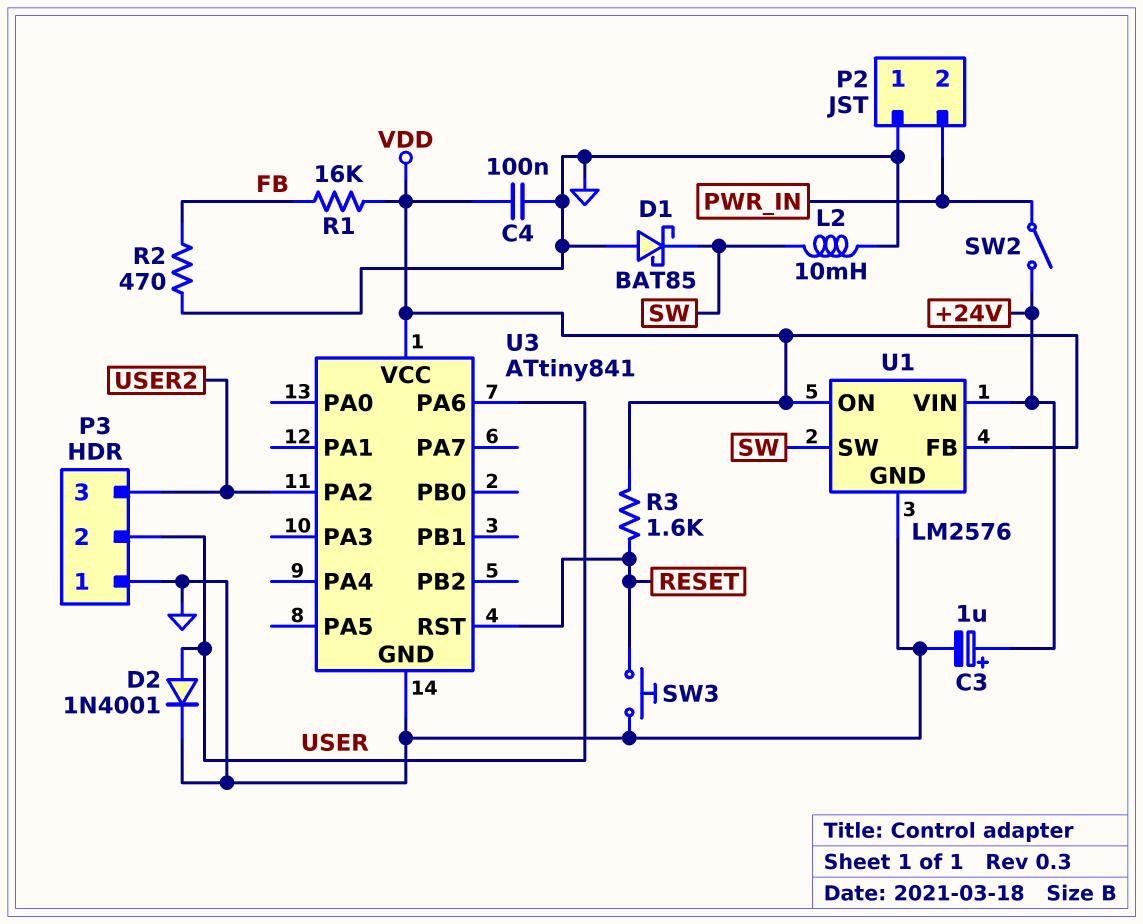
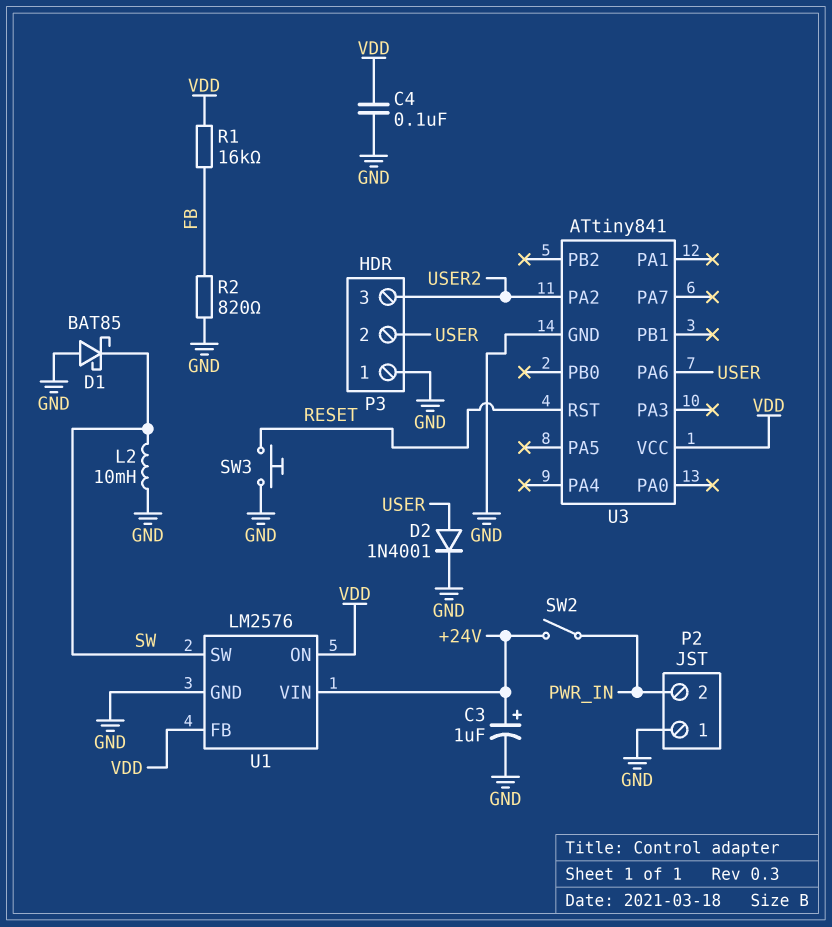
R2: 470 (FB, GND) -> 820 (FB, GND)
R3: 1.6k (RESET, VDD) -> none

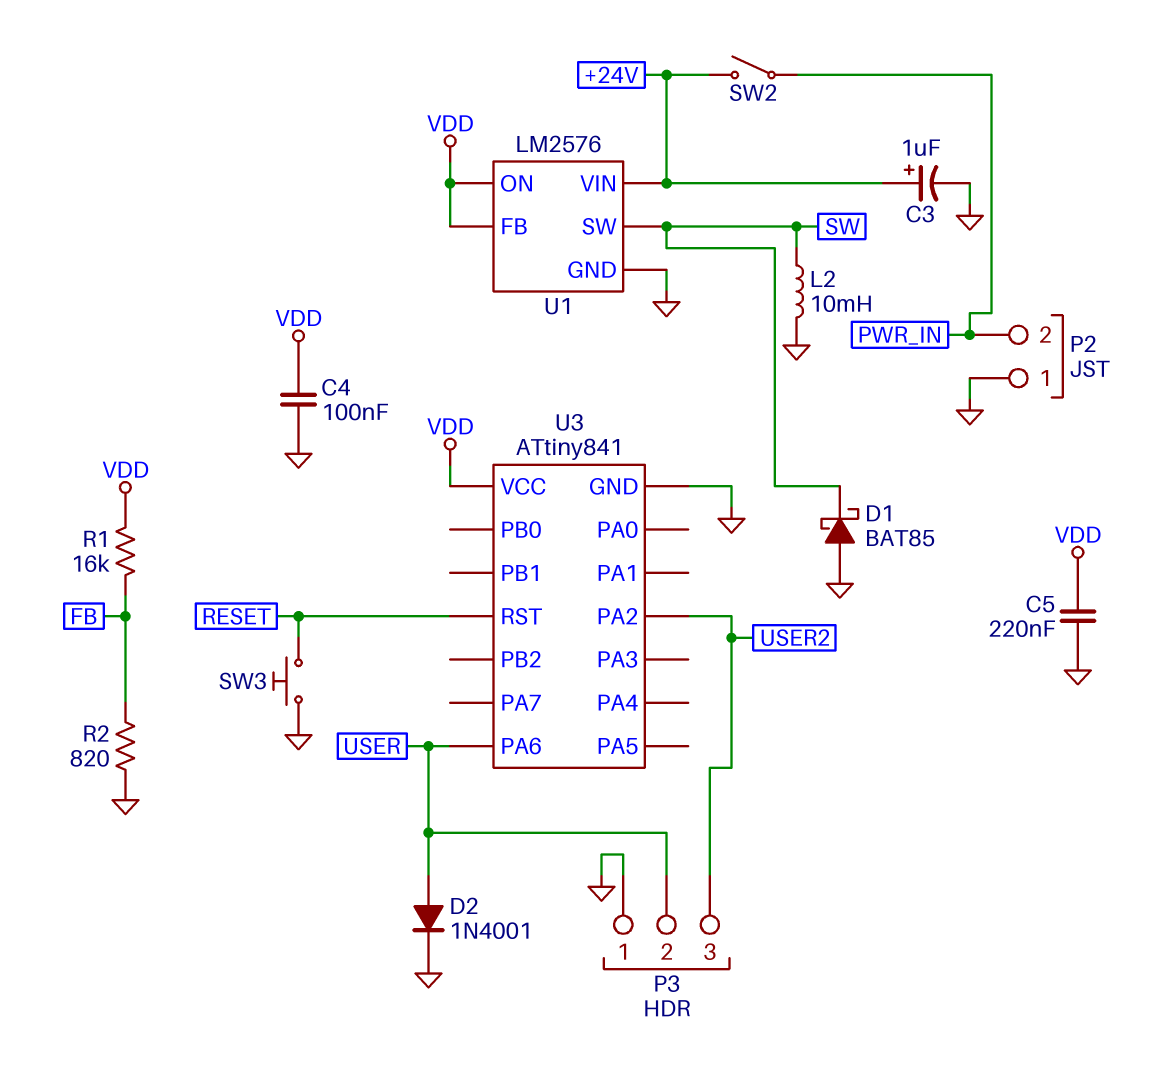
C5: none -> 220nF (GND, VDD)

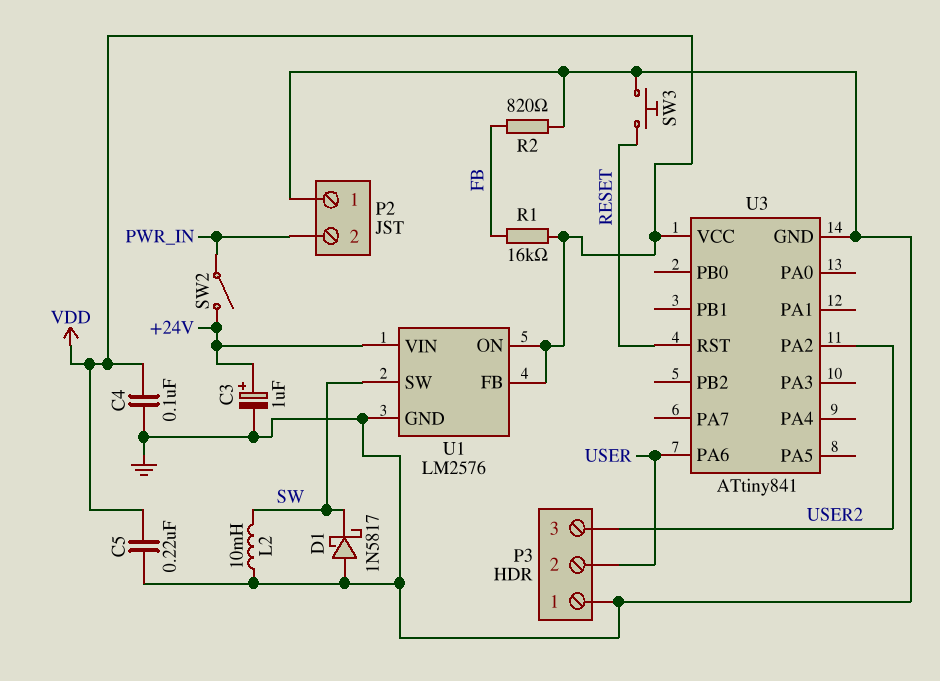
D1: schottky BAT85 (A GND, K SW) -> schottky 1N5817 (A GND, K SW)
D2: diode 1N4001 (A USER, K GND) -> none

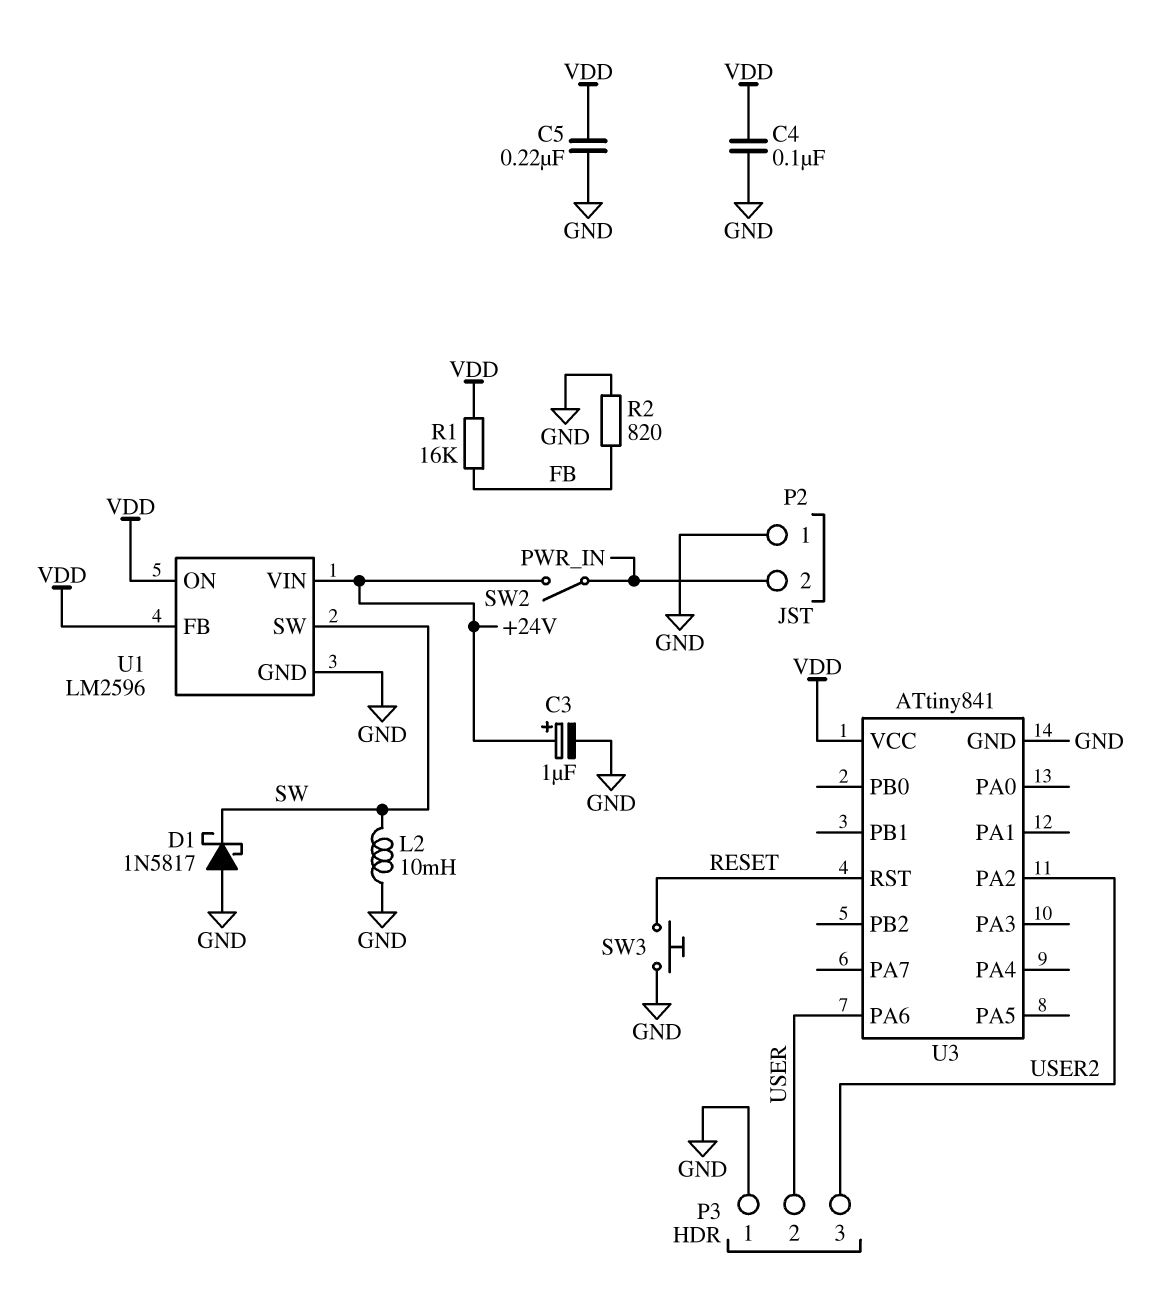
U1: LM2576 -> LM2596

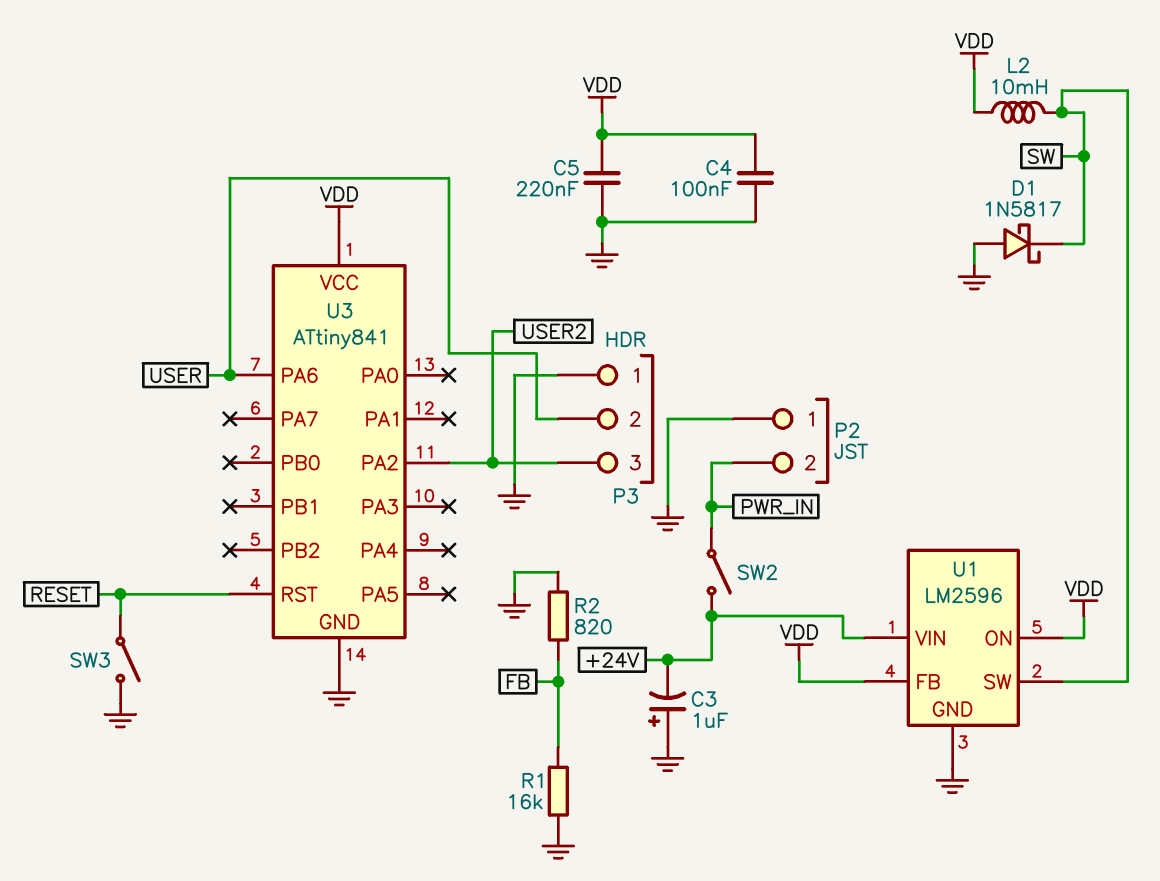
C3: 1uF (plus +24V, minus GND) -> 1uF (plus GND, minus +24V)
L2: 10mH (GND, SW) -> 10mH (SW, VDD)
R1: 16k (FB, VDD) -> 16k (FB, GND)
SW3: button (GND, RESET) -> switch (GND, RESET)

